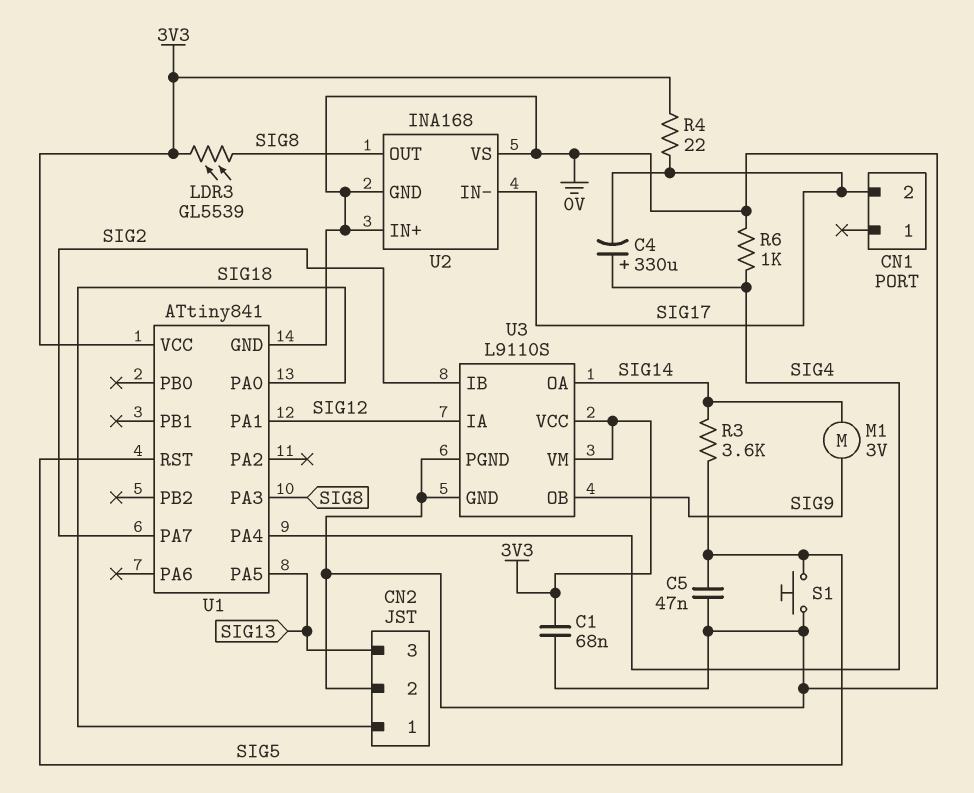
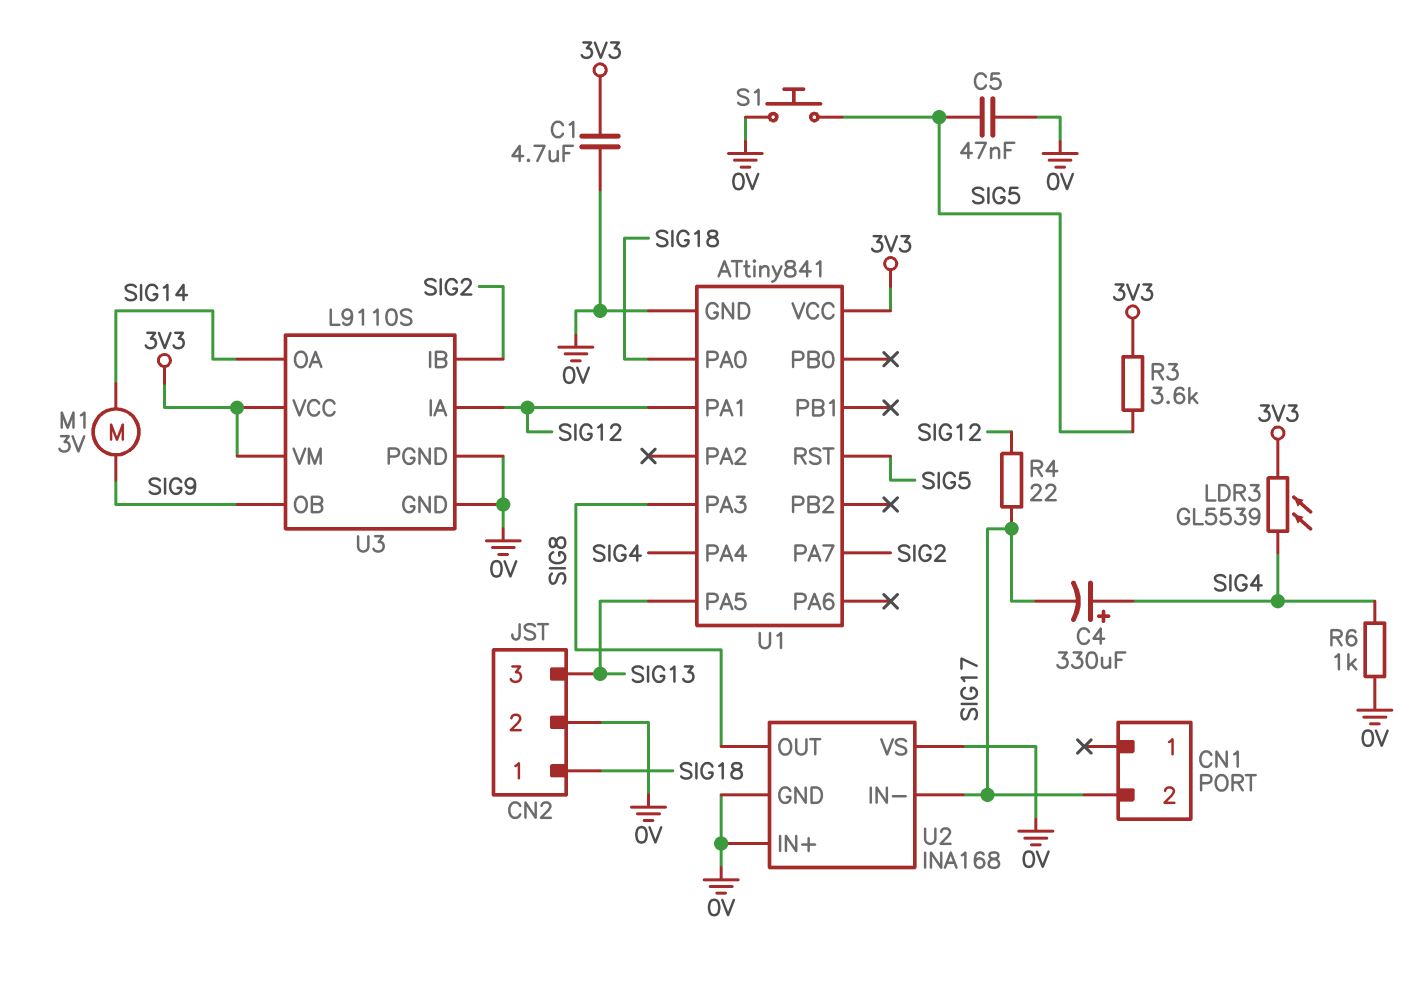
C1: 68nF (0V, 3V3) -> 4.7uF (0V, 3V3)
LDR3: GL5539 (3V3, SIG8) -> GL5539 (3V3, SIG4)
R3: 3.6k (SIG5, SIG14) -> 3.6k (3V3, SIG5)
R4: 22 (3V3, SIG17) -> 22 (SIG12, SIG17)

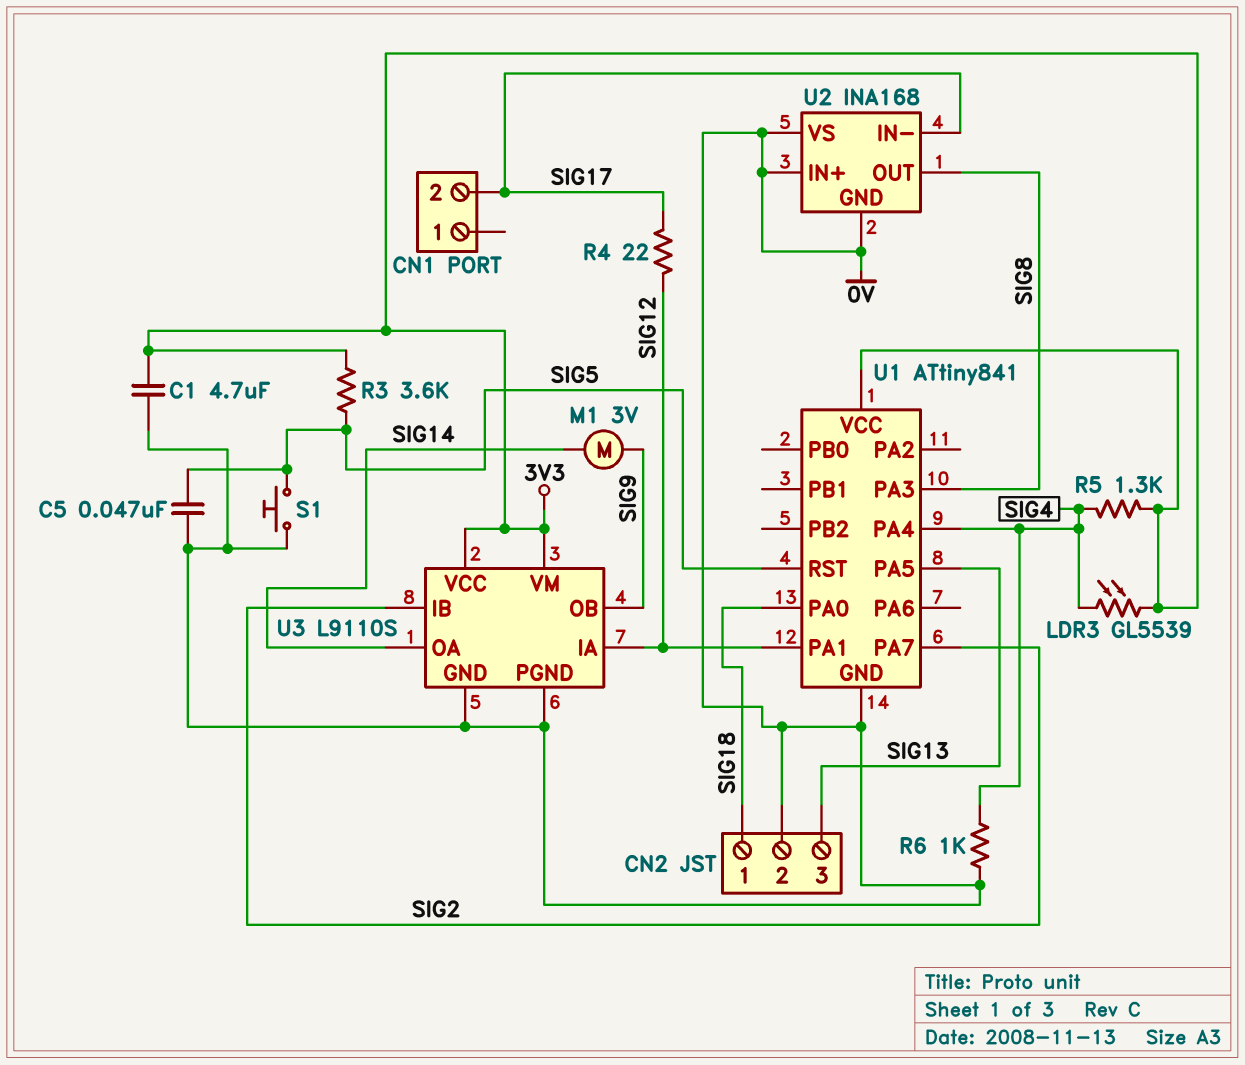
C4: 330uF (plus SIG4, minus SIG17) -> none
R5: none -> 1.3k (3V3, SIG4)

